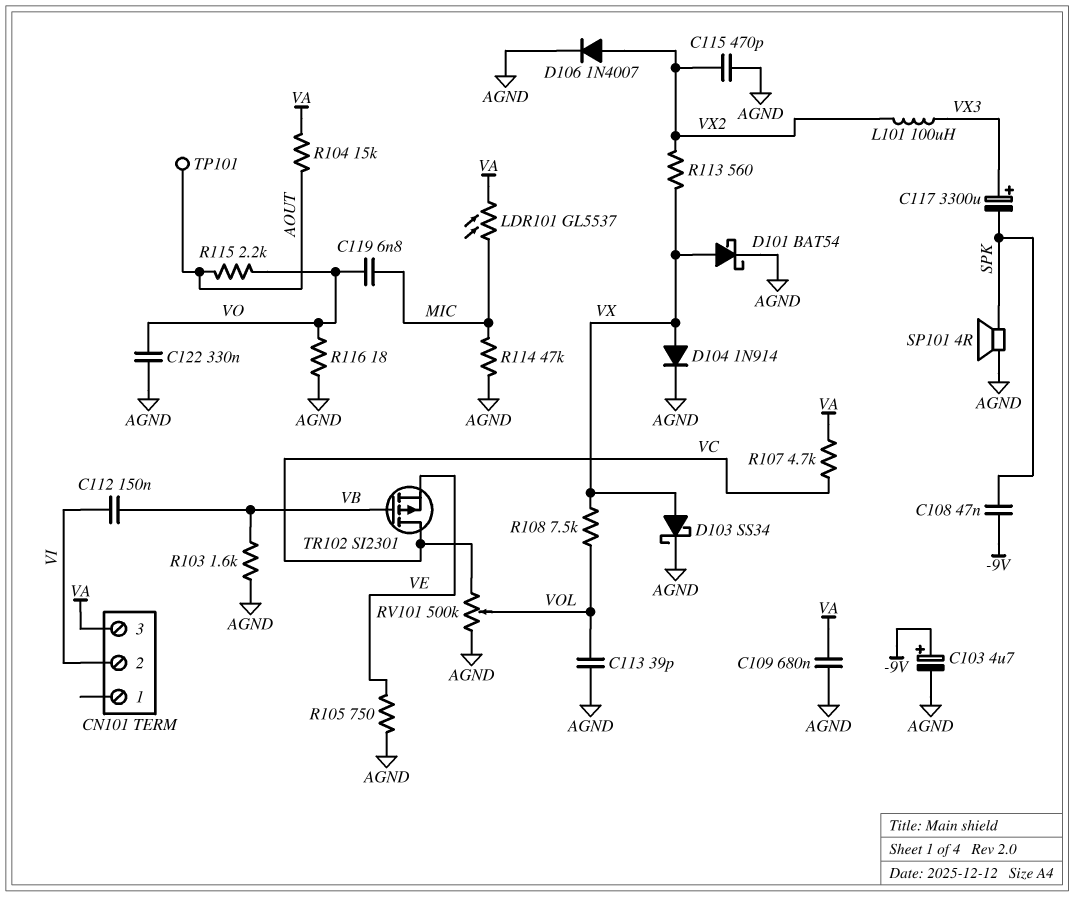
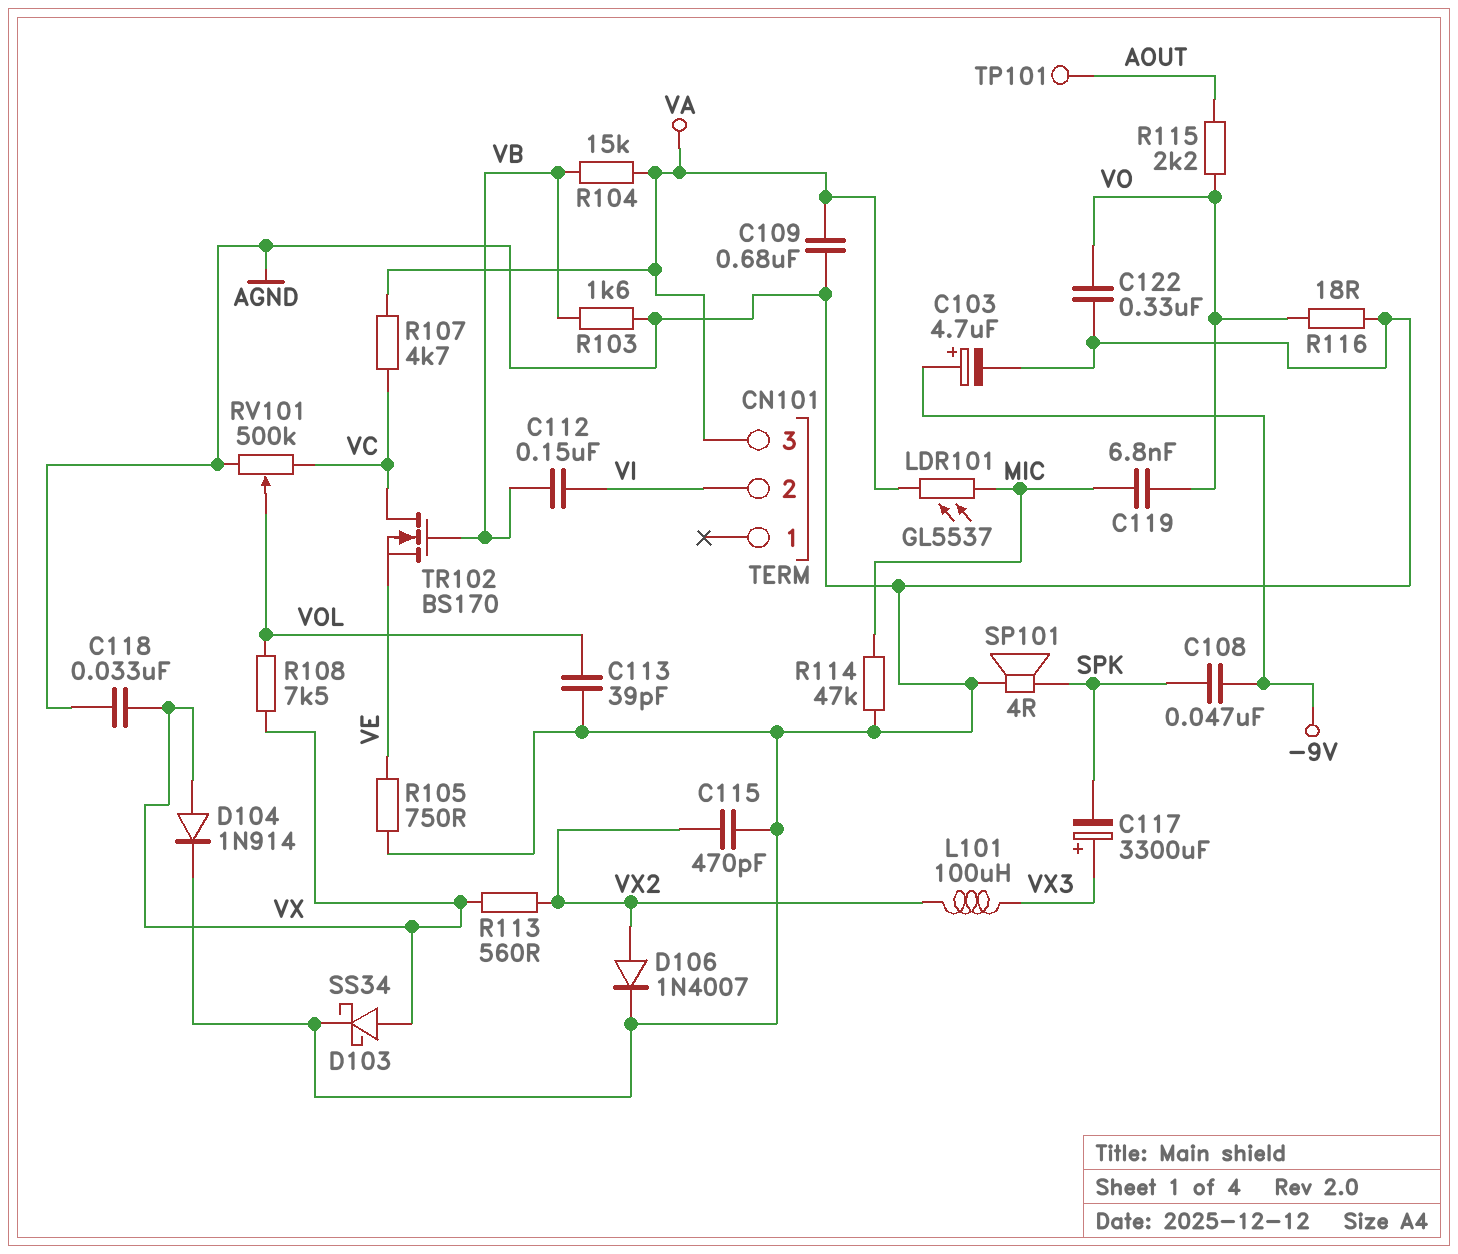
C118: none -> 33nF (AGND, VX)
D101: schottky BAT54 (A VX, K AGND) -> none
R104: 15k (AOUT, VA) -> 15k (VA, VB)
TR102: PMOS SI2301 (G VB, D VC, S VE) -> NMOS BS170 (G VB, D VC, S VE)

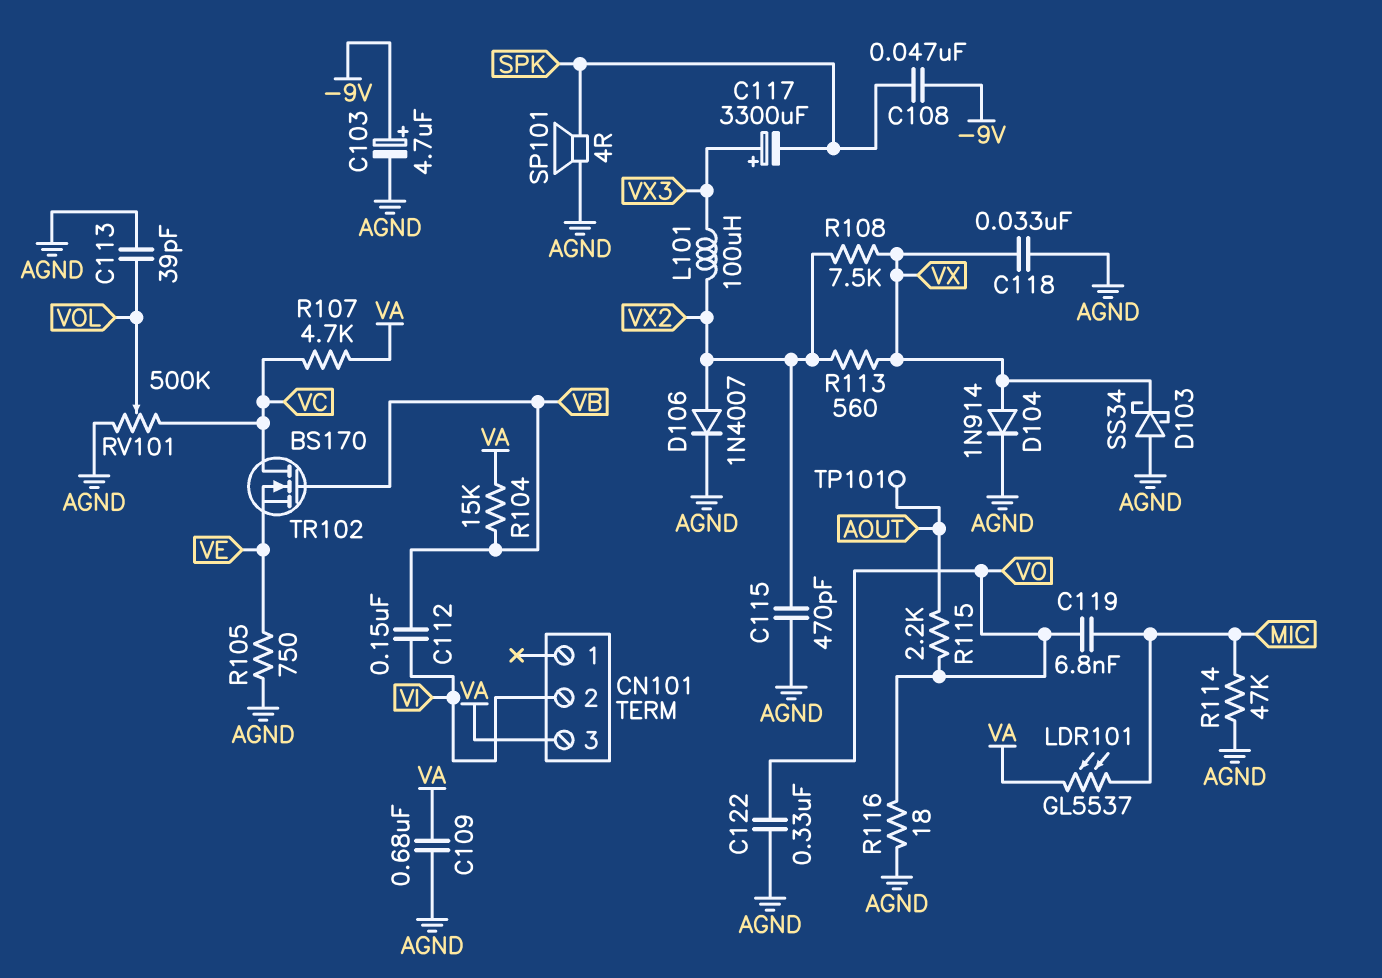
D103: schottky SS34 (A VX, K AGND) -> schottky SS34 (A AGND, K VX)
R103: 1.6k (AGND, VB) -> none
R108: 7.5k (VOL, VX) -> 7.5k (VX, VX2)

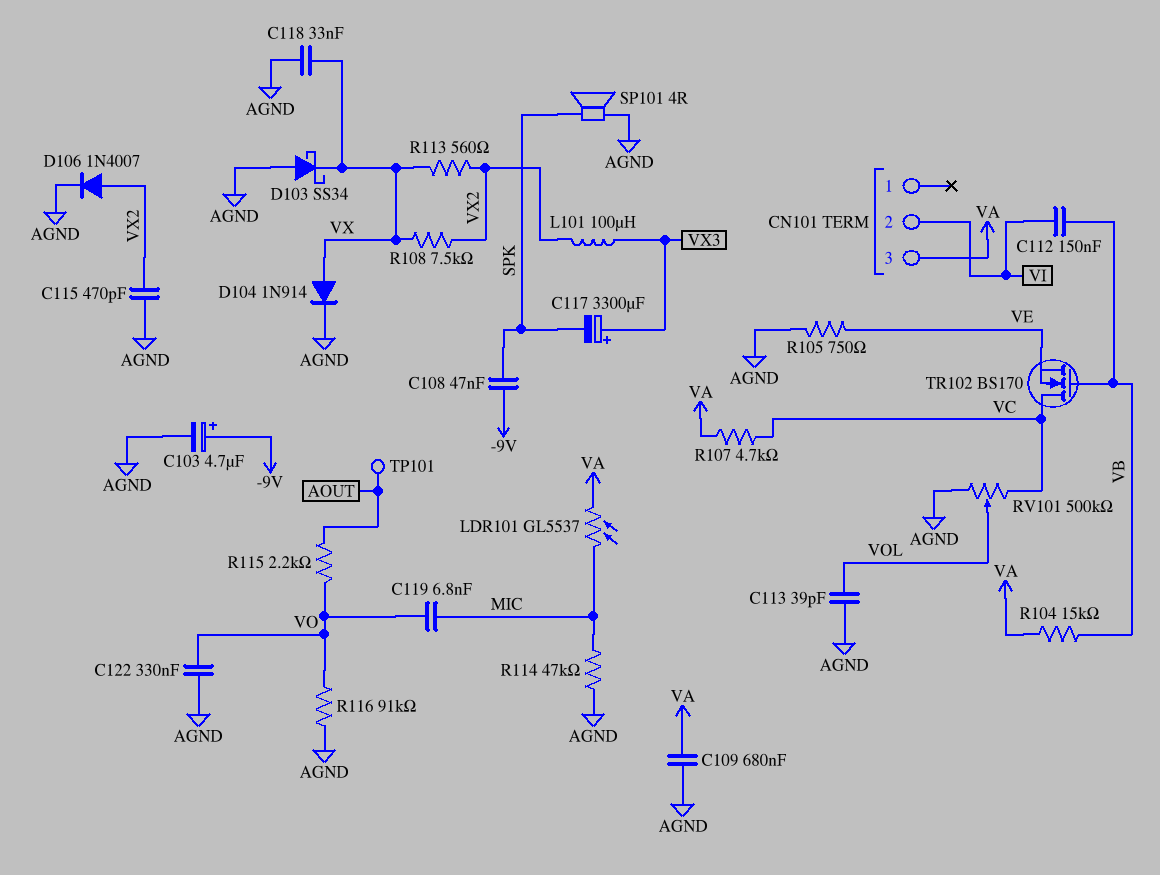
R116: 18 (AGND, VO) -> 91k (AGND, VO)

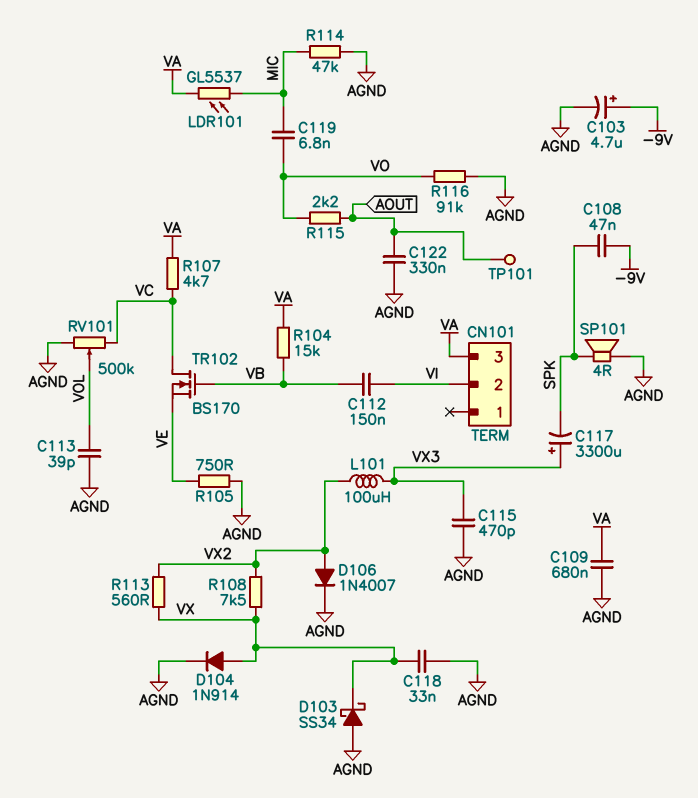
C115: 470pF (AGND, VX2) -> 470pF (AGND, VX3)
C122: 330nF (AGND, VO) -> 330nF (AGND, AOUT)

